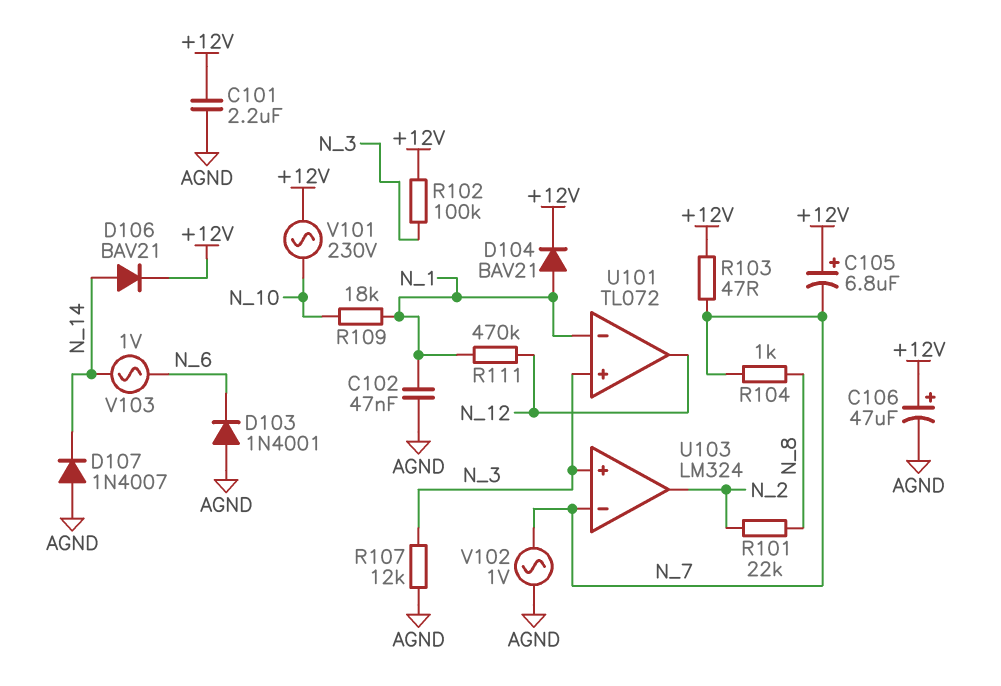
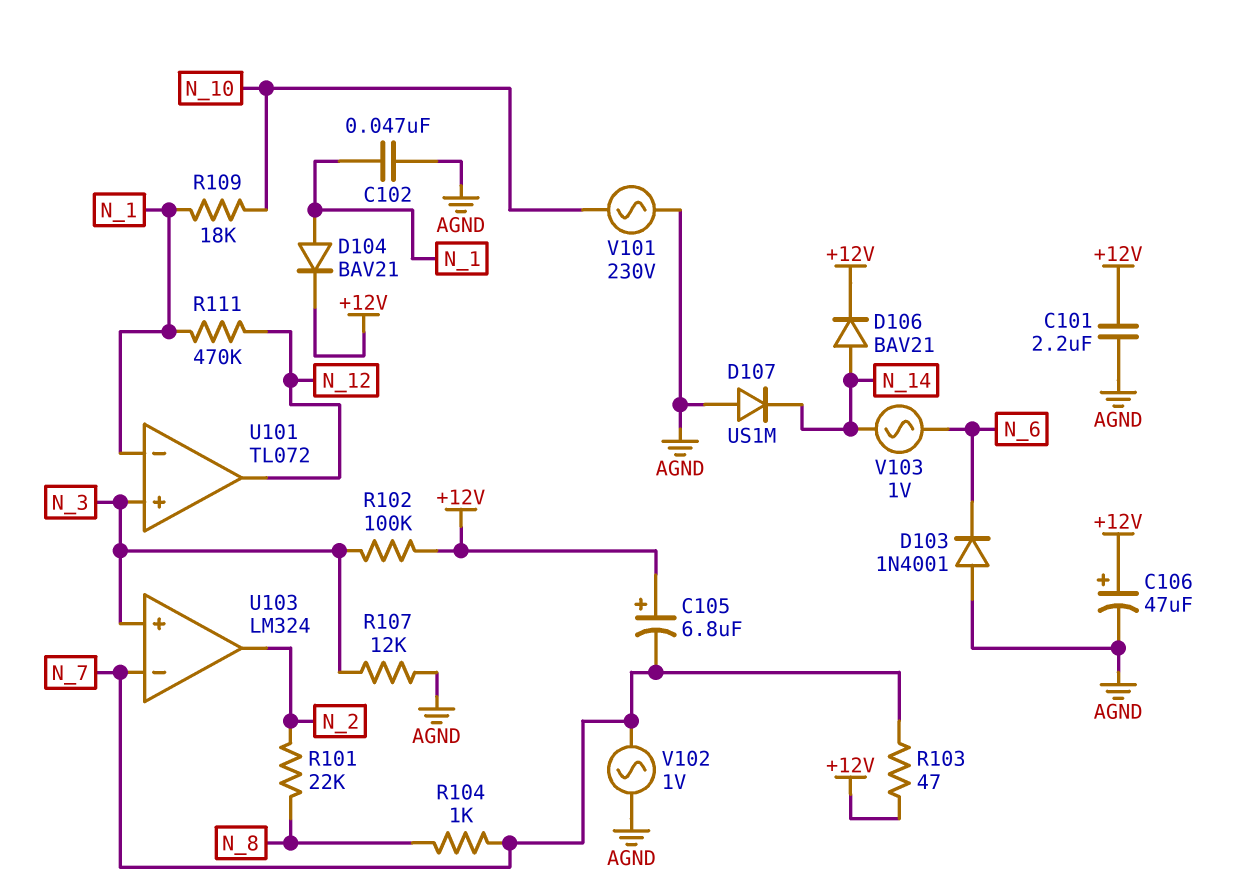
D107: diode 1N4007 (A AGND, K N_14) -> diode US1M (A AGND, K N_14)
V101: AC 230V (+12V, N_10) -> AC 230V (AGND, N_10)

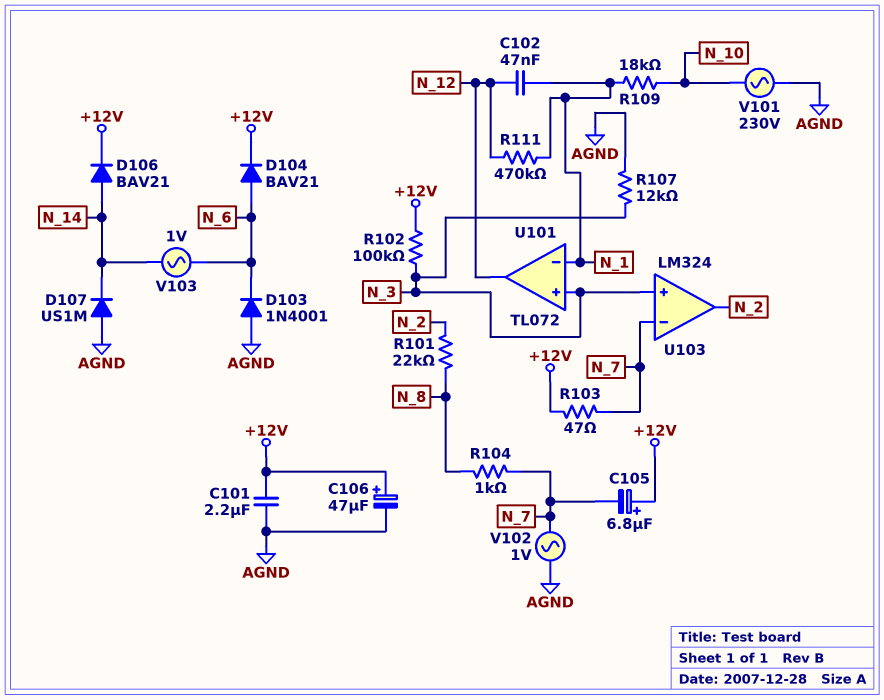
C102: 47nF (AGND, N_1) -> 47nF (N_1, N_12)
D104: diode BAV21 (A N_1, K +12V) -> diode BAV21 (A N_6, K +12V)

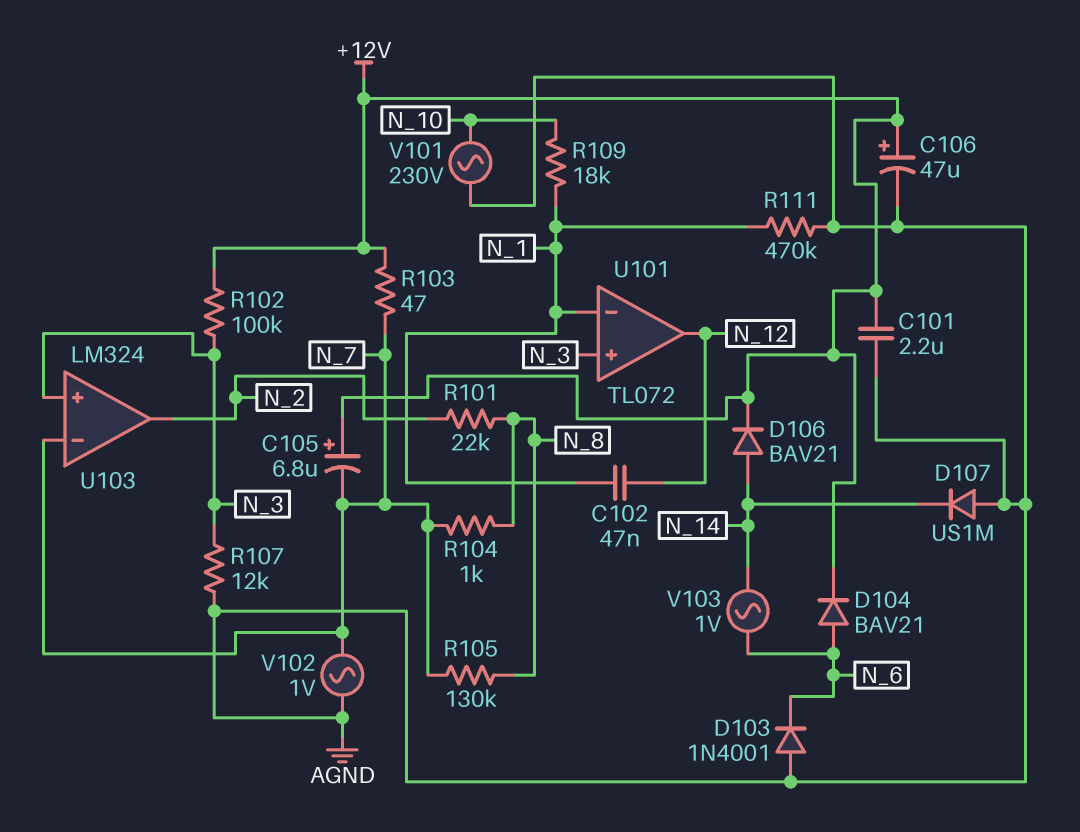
R105: none -> 130k (N_7, N_8)
R111: 470k (N_1, N_12) -> 470k (AGND, N_1)

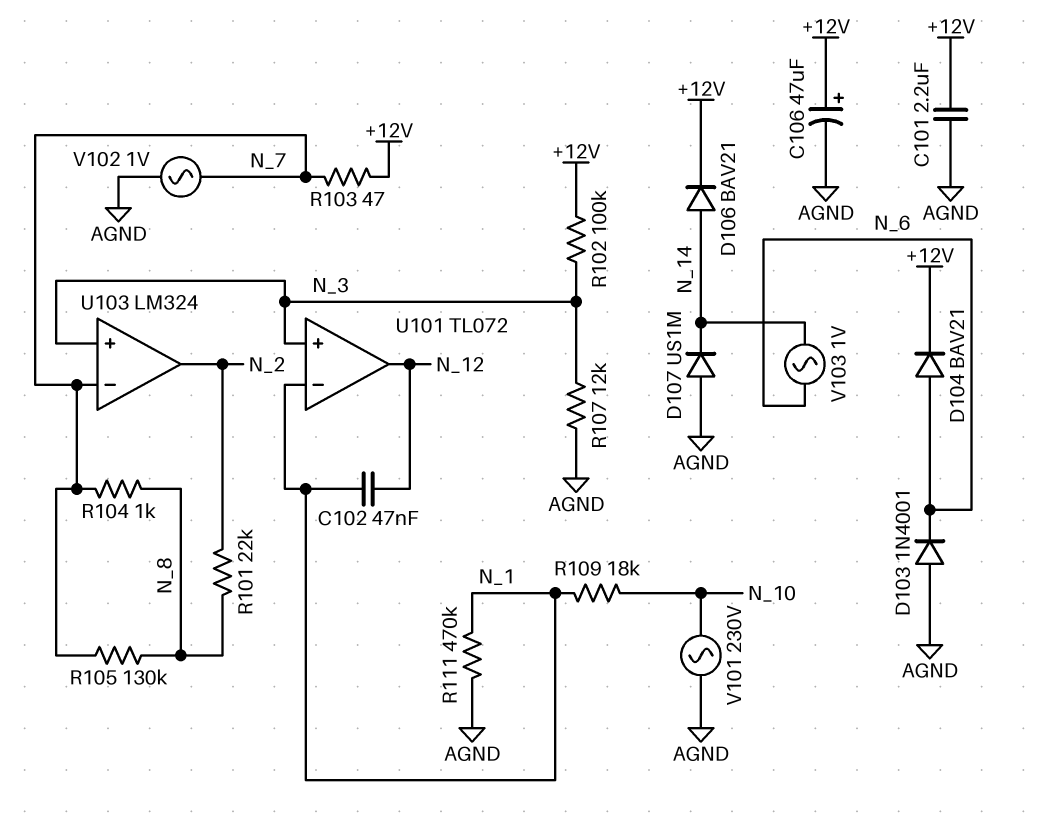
C105: 6.8uF (plus +12V, minus N_7) -> none

